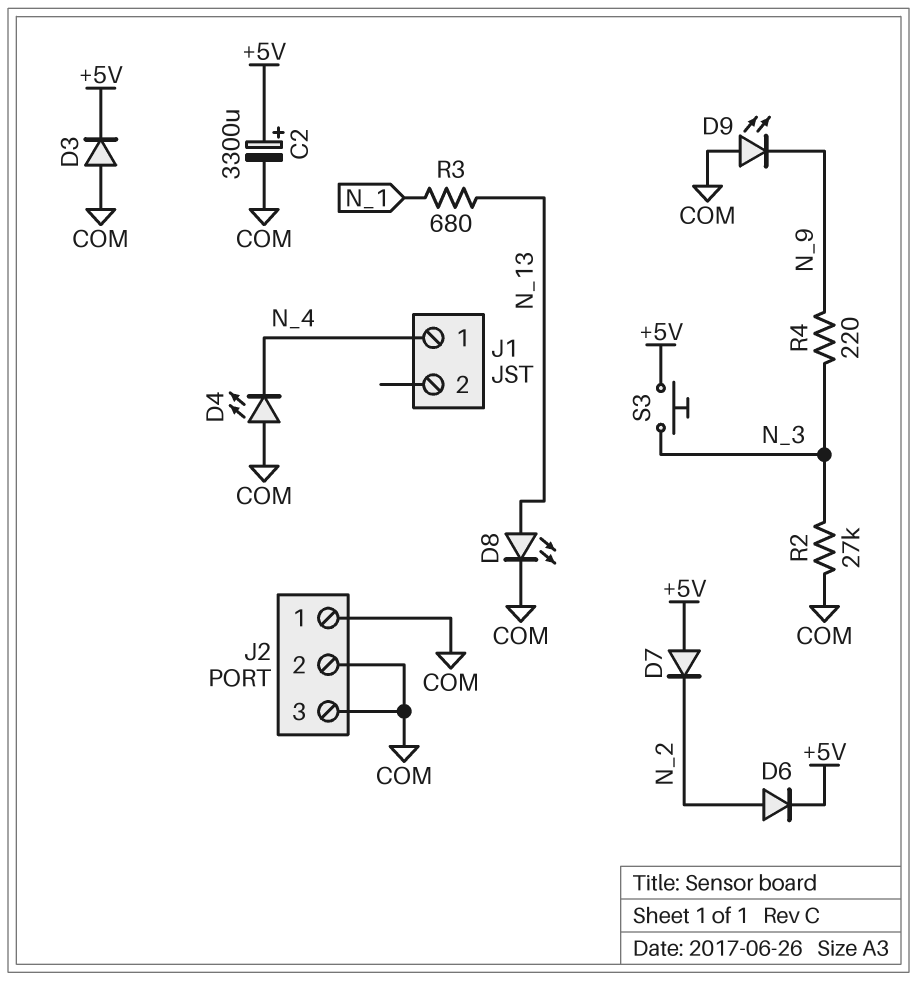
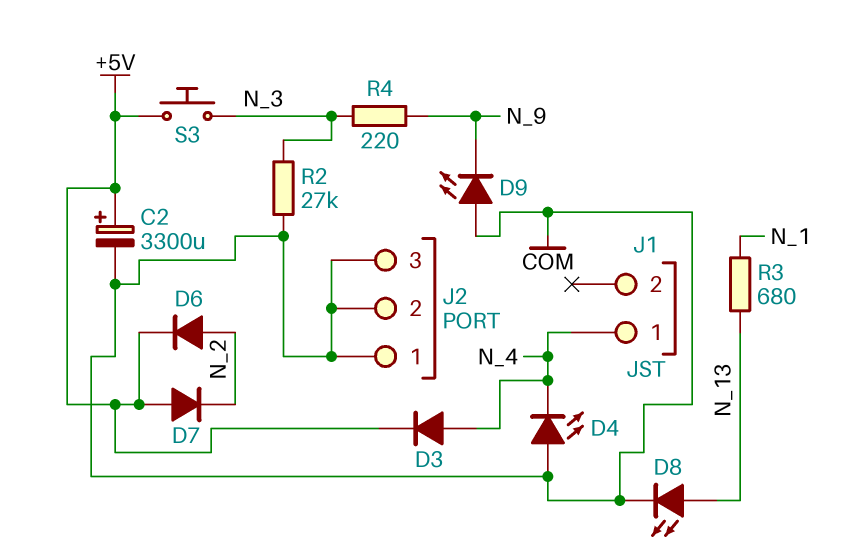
D3: diode (A COM, K +5V) -> diode (A N_4, K +5V)

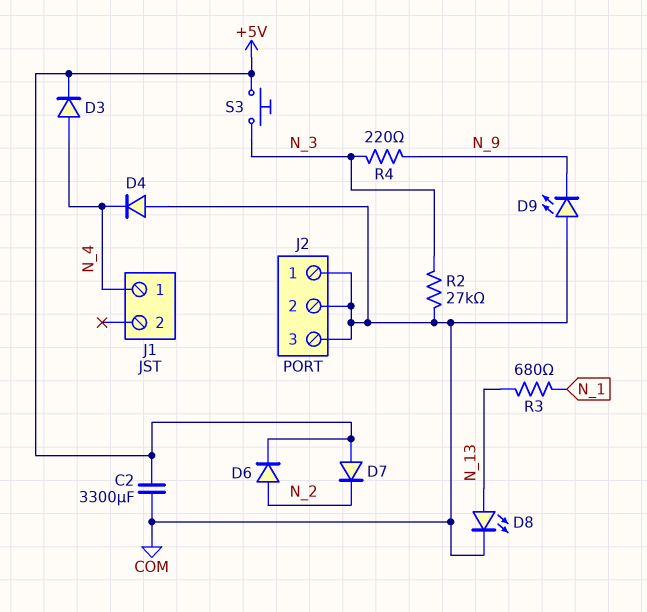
C2: 3300uF (plus +5V, minus COM) -> 3300uF (+5V, COM)
D4: LED (A COM, K N_4) -> diode (A COM, K N_4)

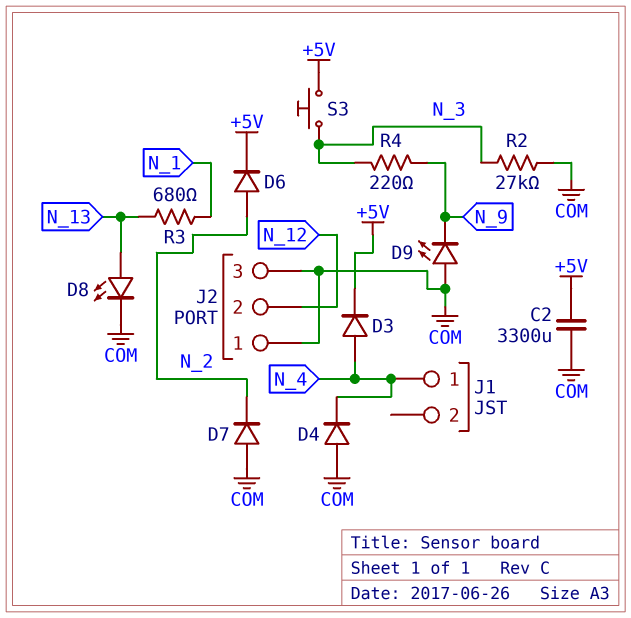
D7: diode (A +5V, K N_2) -> diode (A COM, K N_2)
J2 pin 2: COM -> N_12

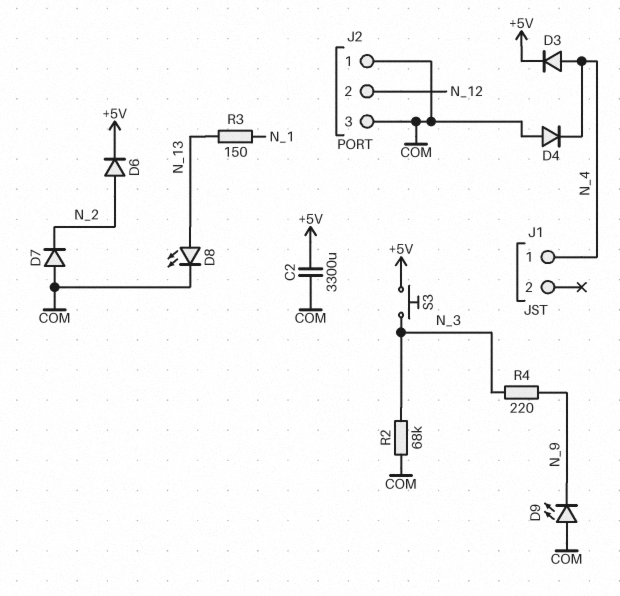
R2: 27k (COM, N_3) -> 68k (COM, N_3)
R3: 680 (N_1, N_13) -> 150 (N_1, N_13)

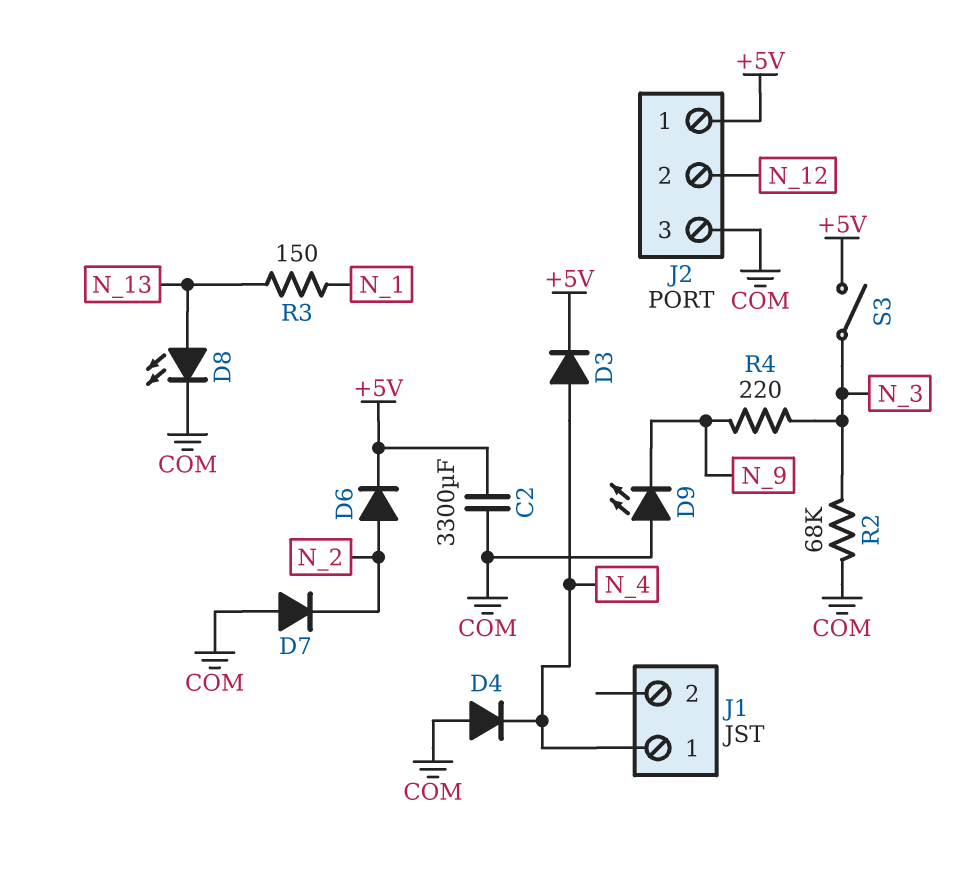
J2 pin 1: COM -> +5V
S3: button (+5V, N_3) -> switch (+5V, N_3)

